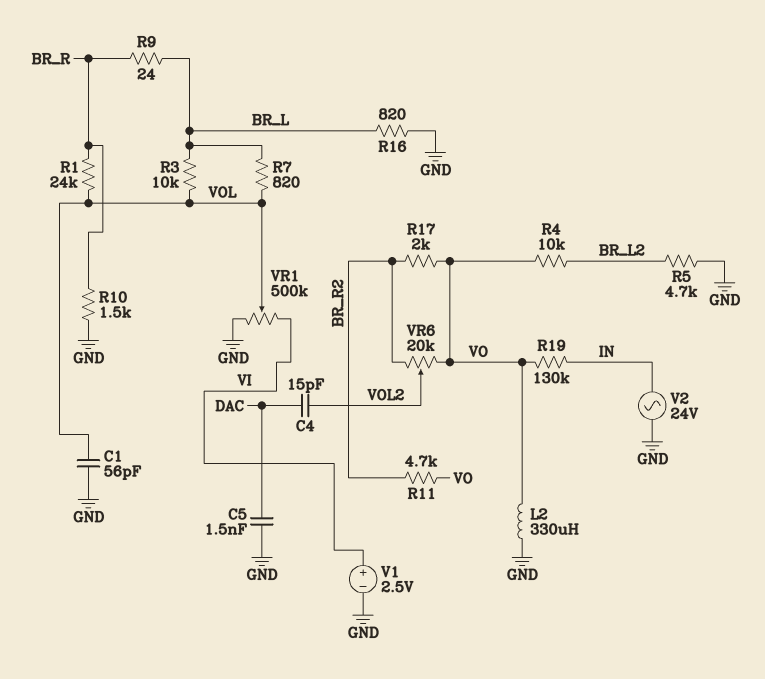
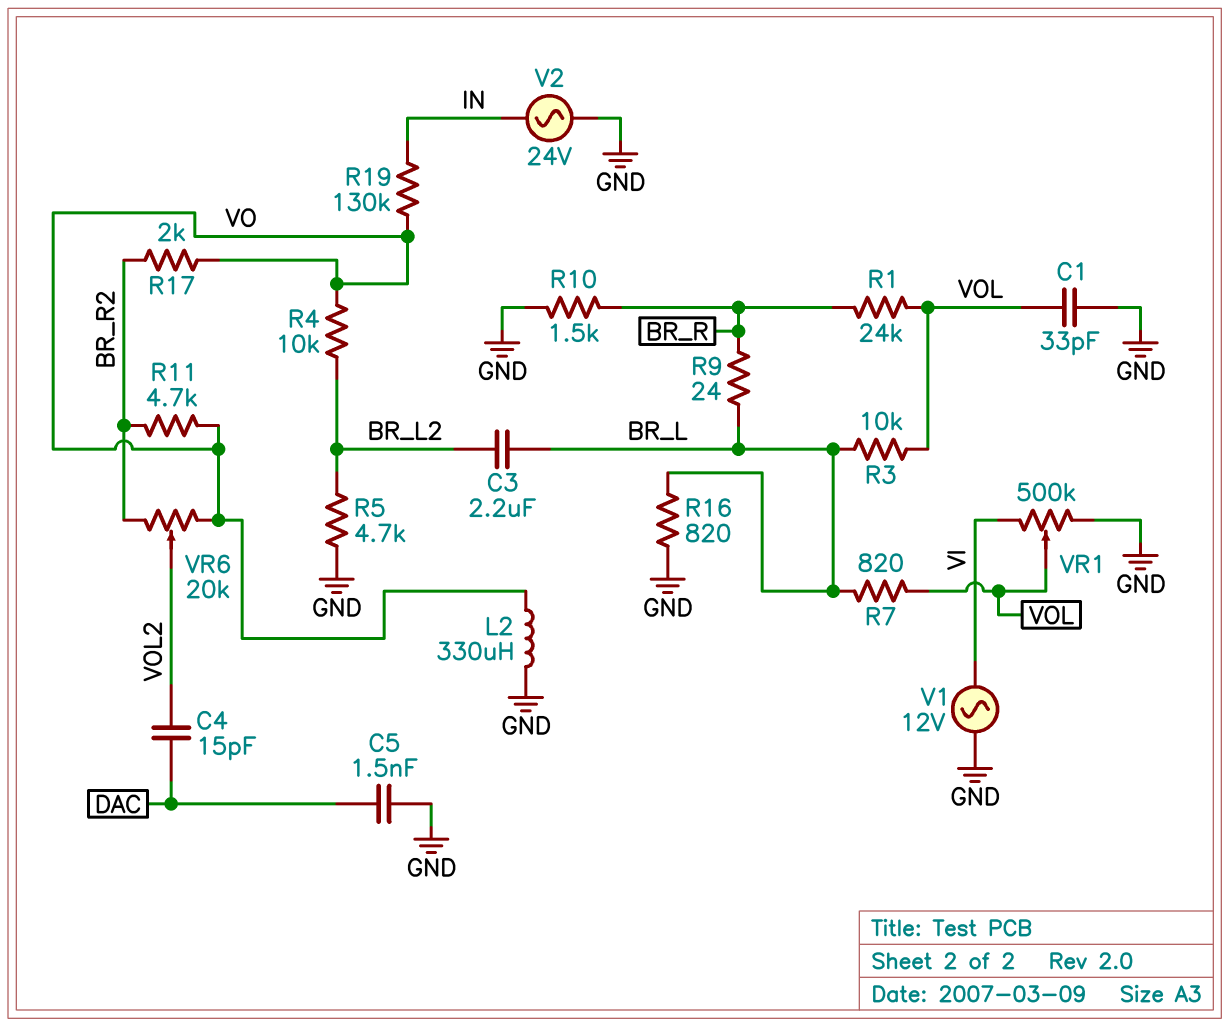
C1: 56pF (GND, VOL) -> 33pF (GND, VOL)
C3: none -> 2.2uF (BR_L, BR_L2)
V1: 2.5V (plus VI, minus GND) -> AC 12V (GND, VI)

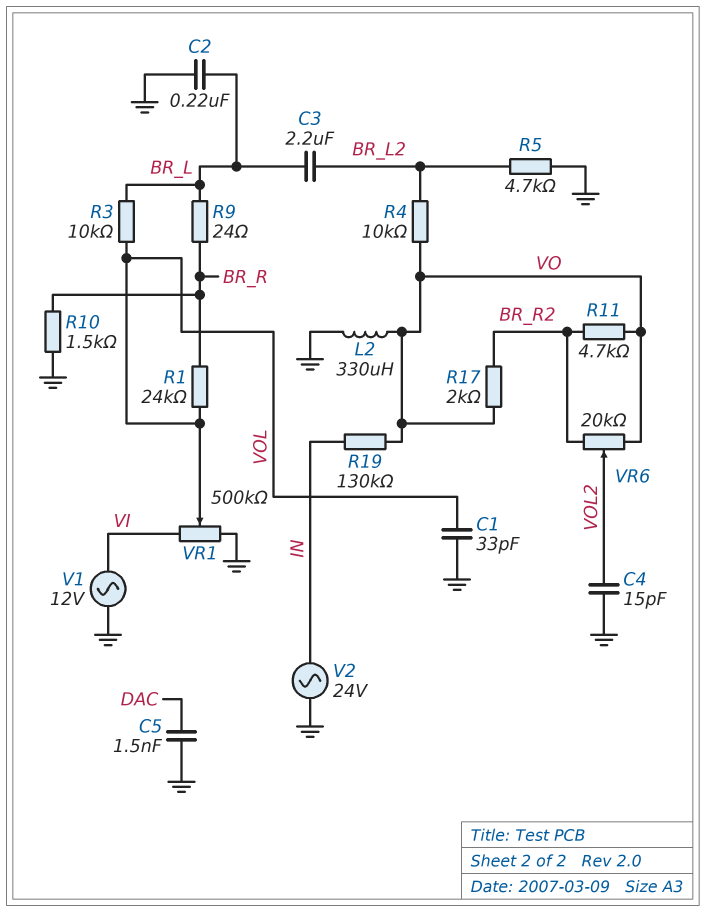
C2: none -> 220nF (BR_L, GND)
C4: 15pF (DAC, VOL2) -> 15pF (GND, VOL2)
R7: 820 (BR_L, VOL) -> none
R16: 820 (BR_L, GND) -> none

